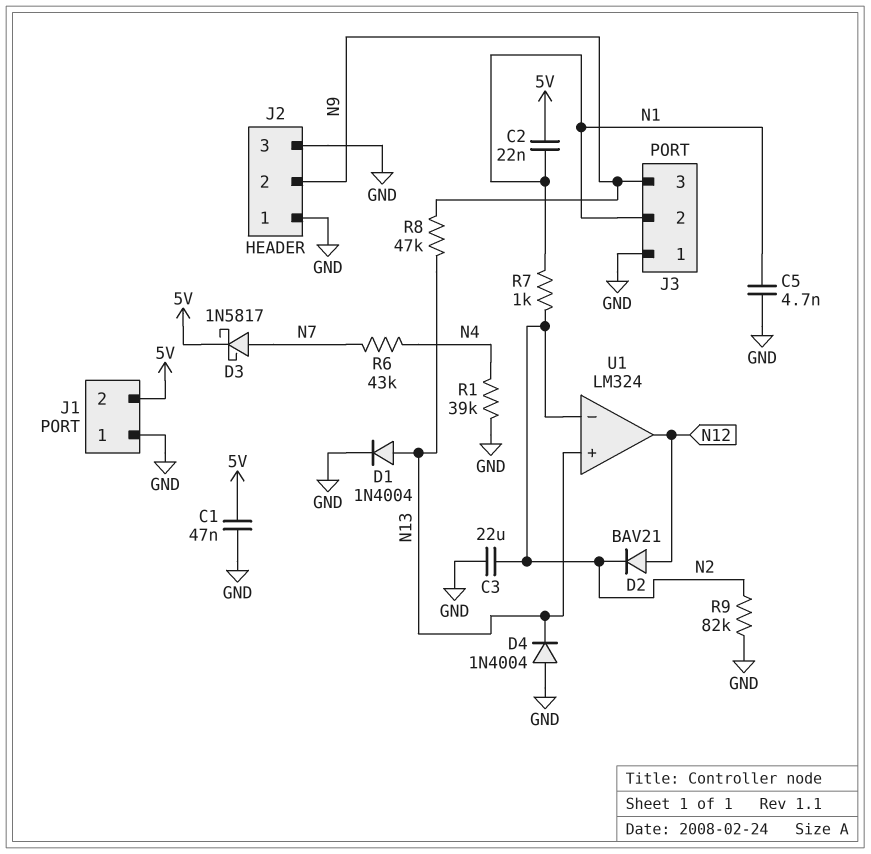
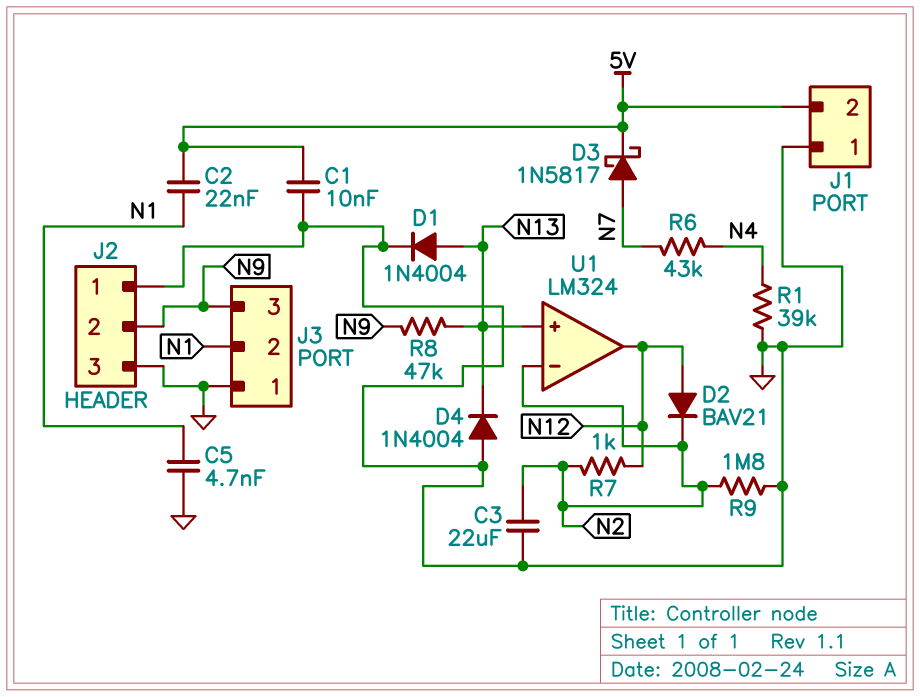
C1: 47nF (5V, GND) -> 10nF (5V, GND)
R7: 1k (N1, N2) -> 1k (N2, N12)
R9: 82k (GND, N2) -> 1.8M (GND, N2)

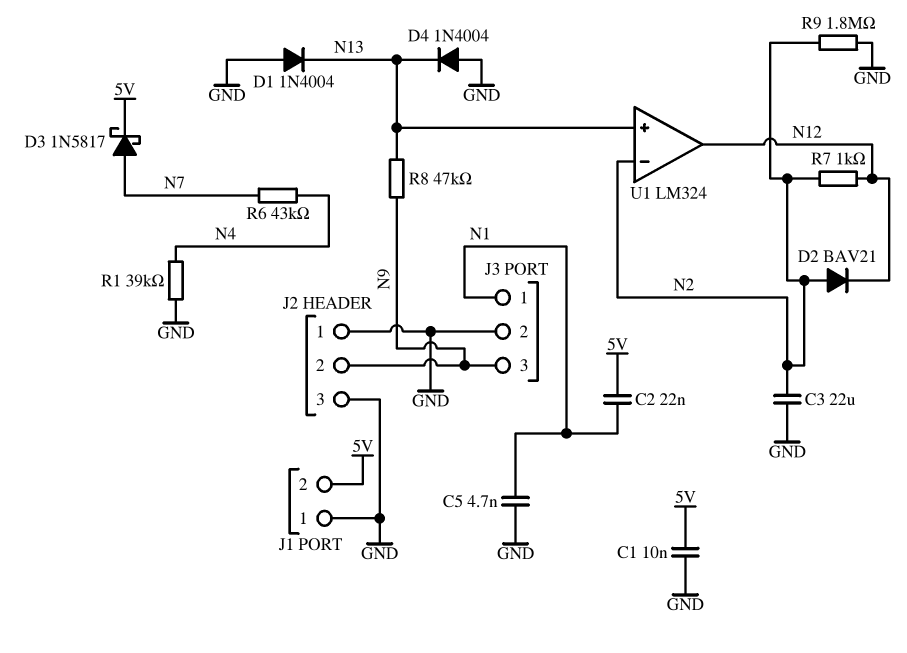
D1: diode 1N4004 (A N13, K GND) -> diode 1N4004 (A GND, K N13)
D2: diode BAV21 (A N12, K N2) -> diode BAV21 (A N2, K N12)
J3 pin 1: GND -> N1
J3 pin 2: N1 -> GND

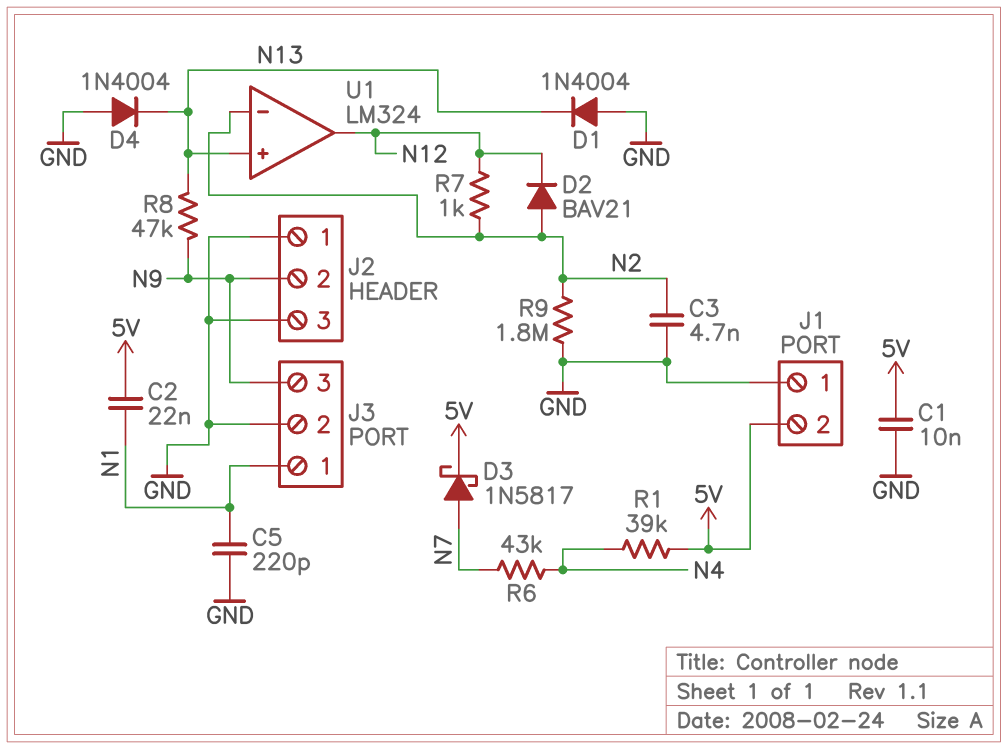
C3: 22uF (GND, N2) -> 4.7nF (GND, N2)
C5: 4.7nF (GND, N1) -> 220pF (GND, N1)
R1: 39k (GND, N4) -> 39k (5V, N4)

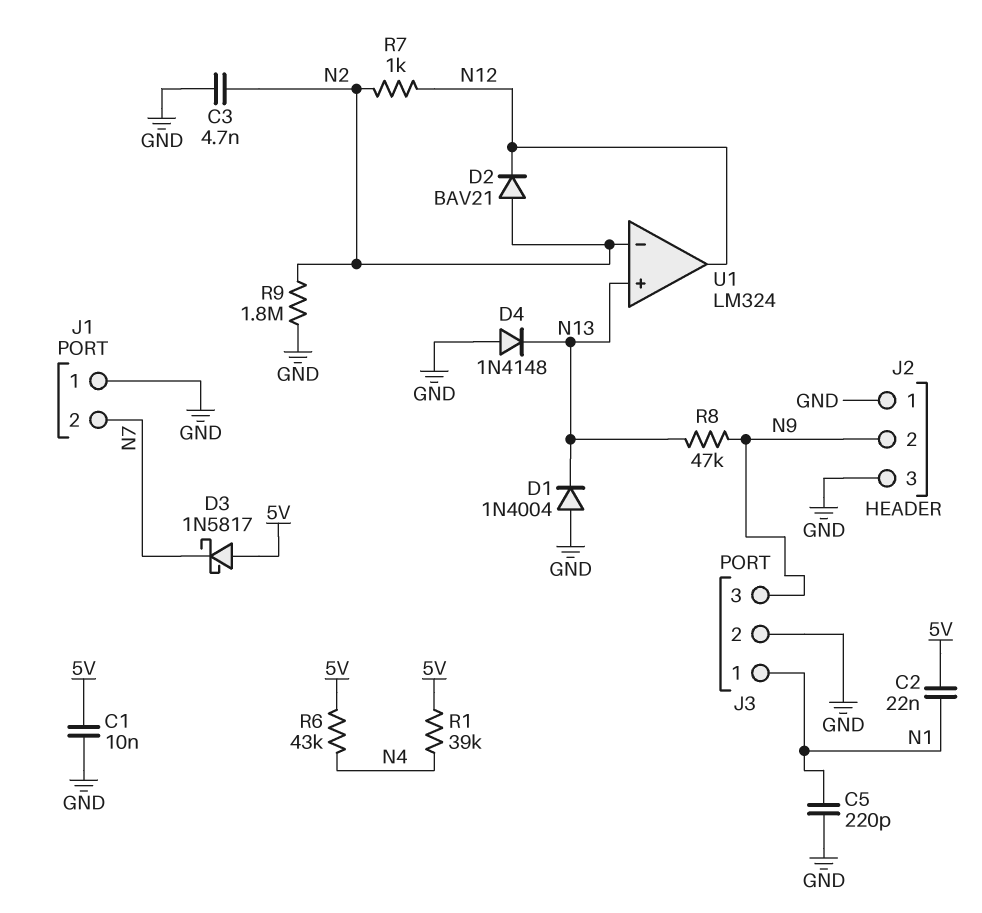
D3: schottky 1N5817 (A N7, K 5V) -> schottky 1N5817 (A 5V, K N7)
D4: diode 1N4004 (A GND, K N13) -> diode 1N4148 (A GND, K N13)
J1 pin 2: 5V -> N7
R6: 43k (N4, N7) -> 43k (5V, N4)

